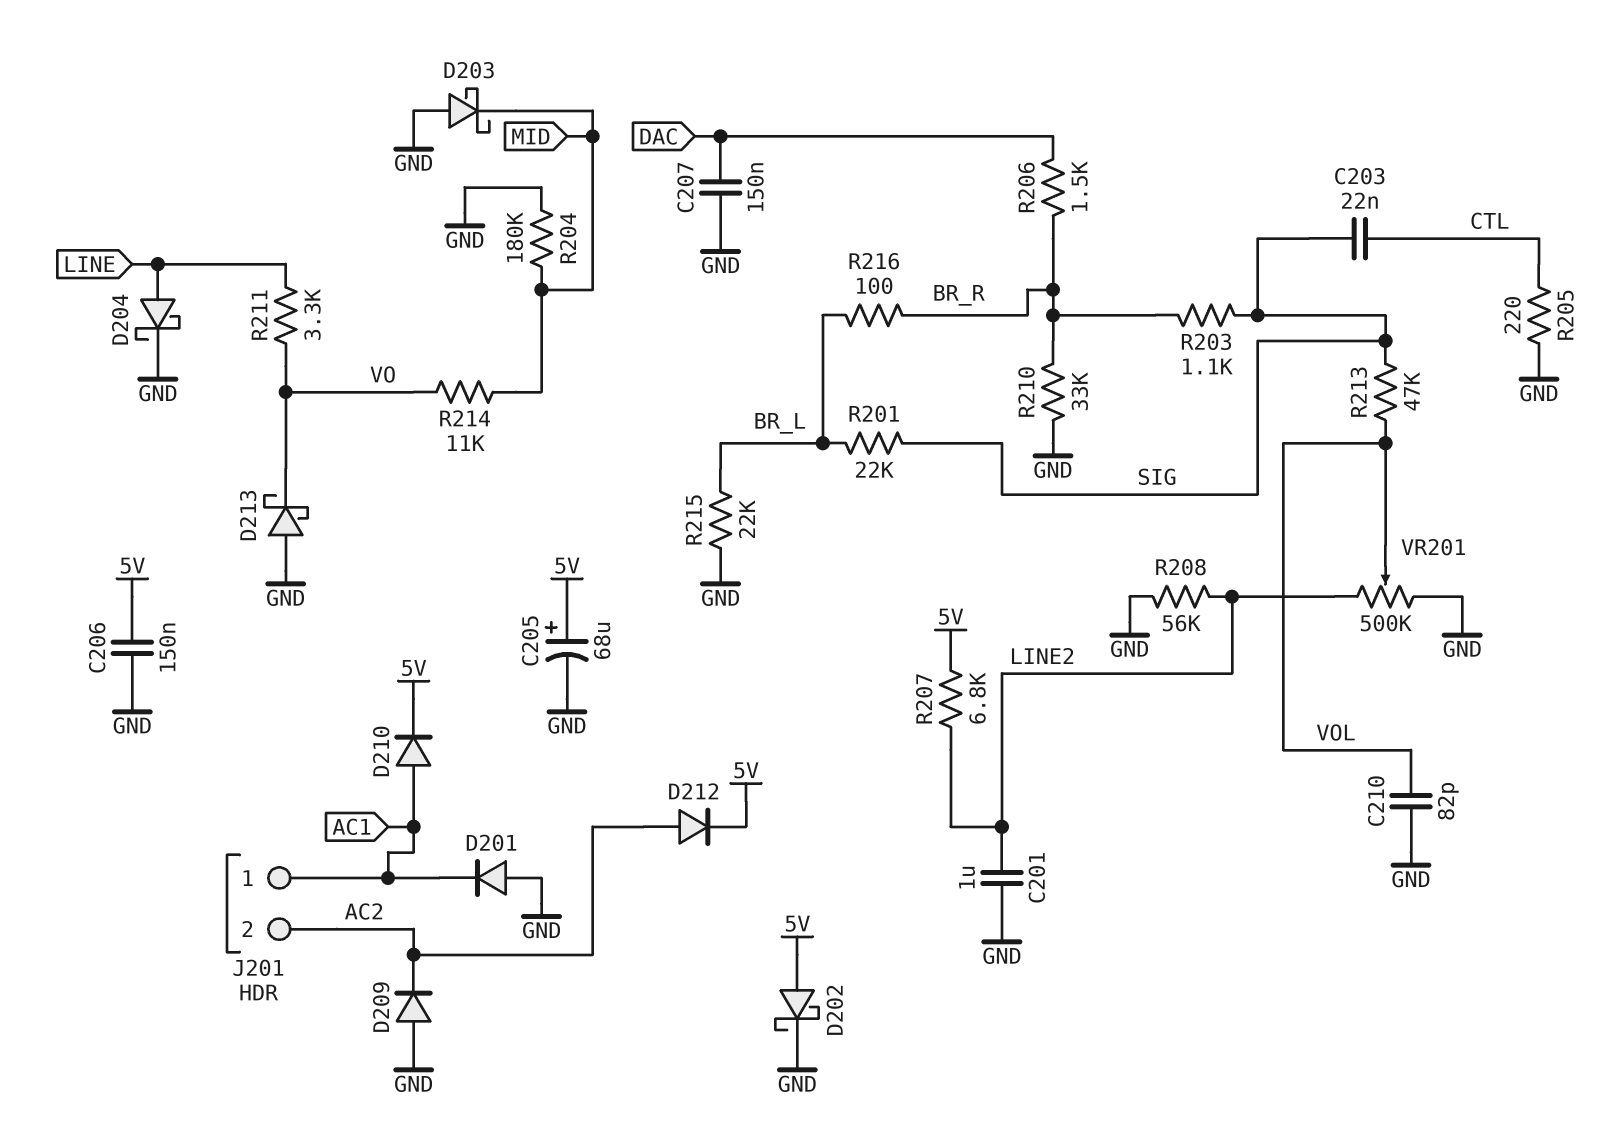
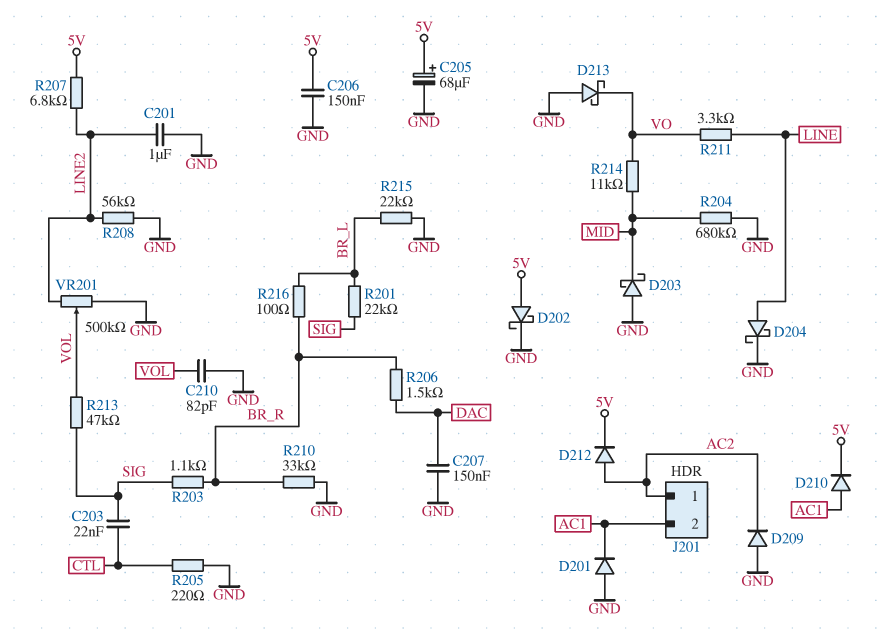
J201 pin 1: AC1 -> AC2
J201 pin 2: AC2 -> AC1
R204: 180k (GND, MID) -> 680k (GND, MID)

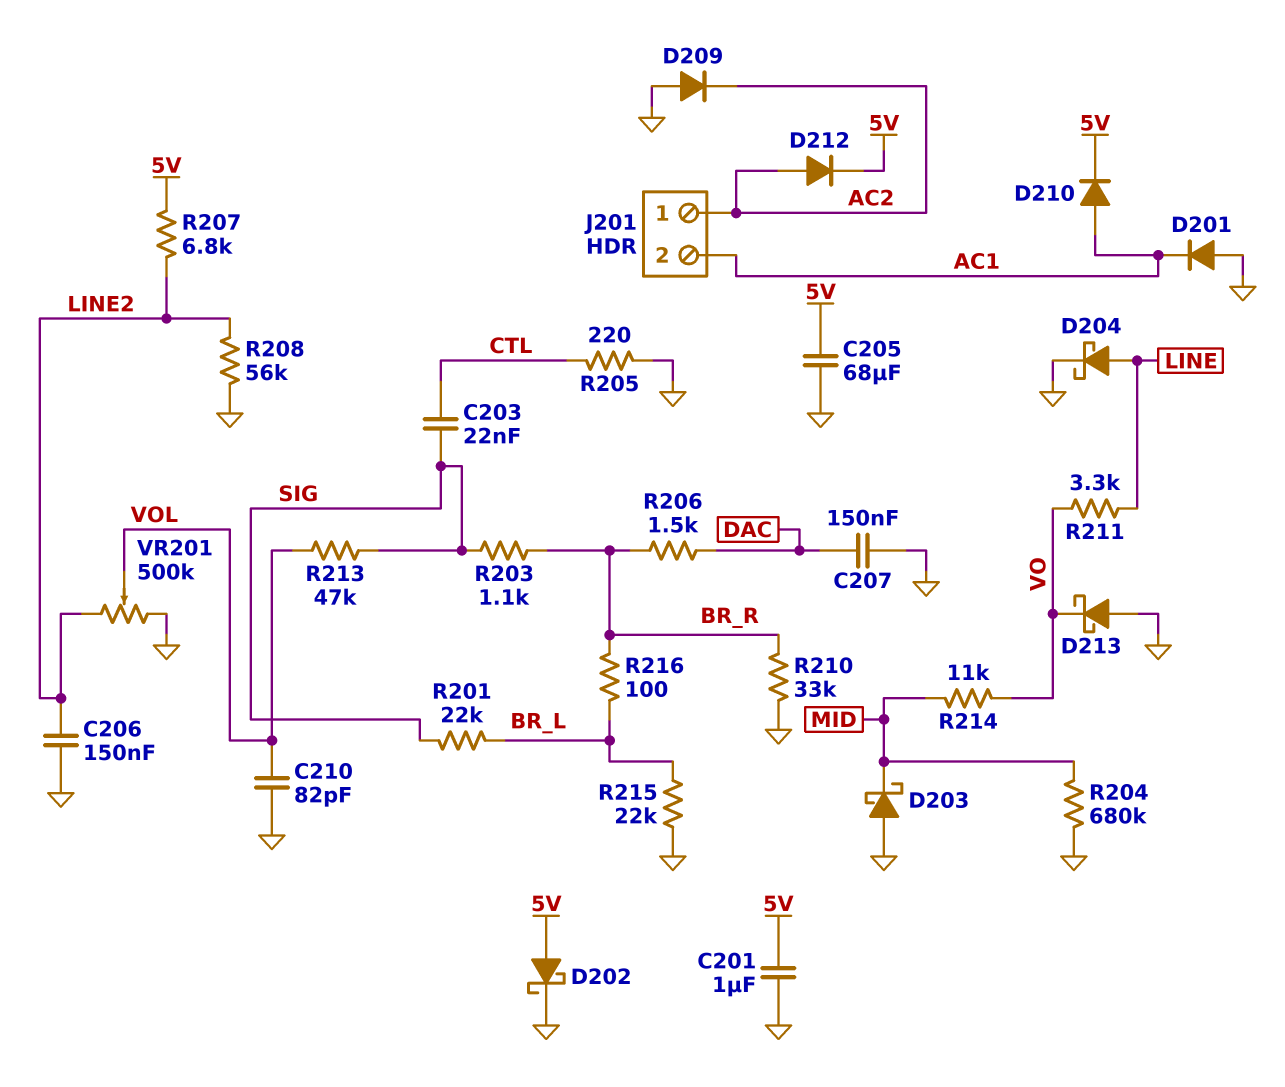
C201: 1uF (GND, LINE2) -> 1uF (5V, GND)
C205: 68uF (plus 5V, minus GND) -> 68uF (5V, GND)
C206: 150nF (5V, GND) -> 150nF (GND, LINE2)

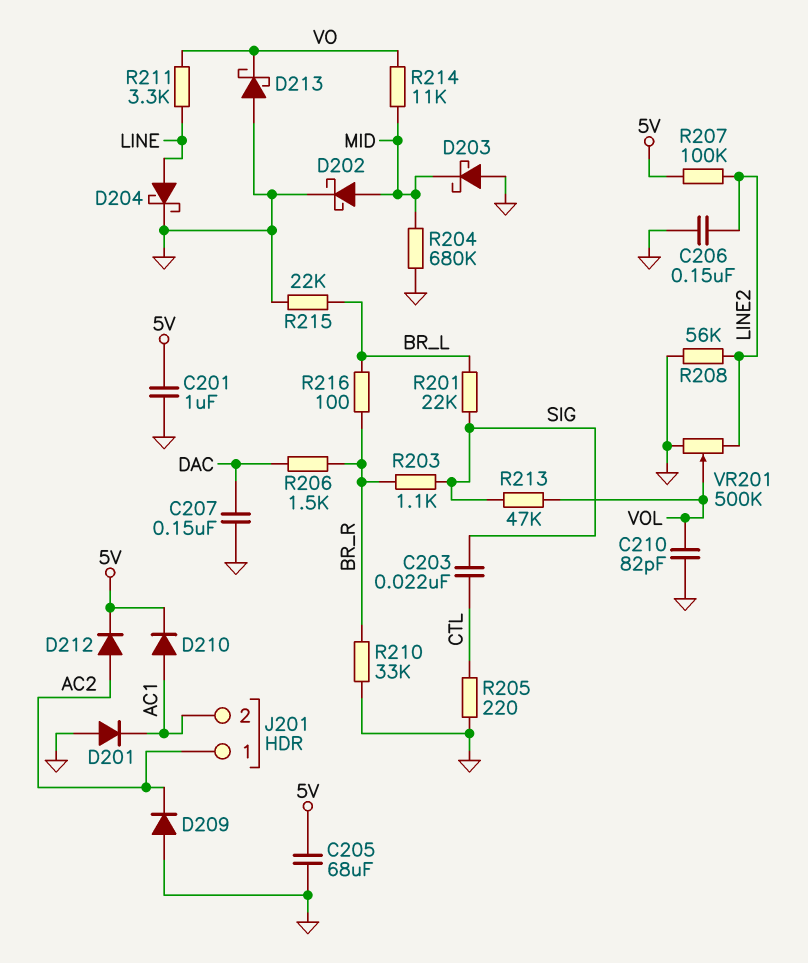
D202: schottky (A 5V, K GND) -> schottky (A MID, K GND)
R207: 6.8k (5V, LINE2) -> 100k (5V, LINE2)

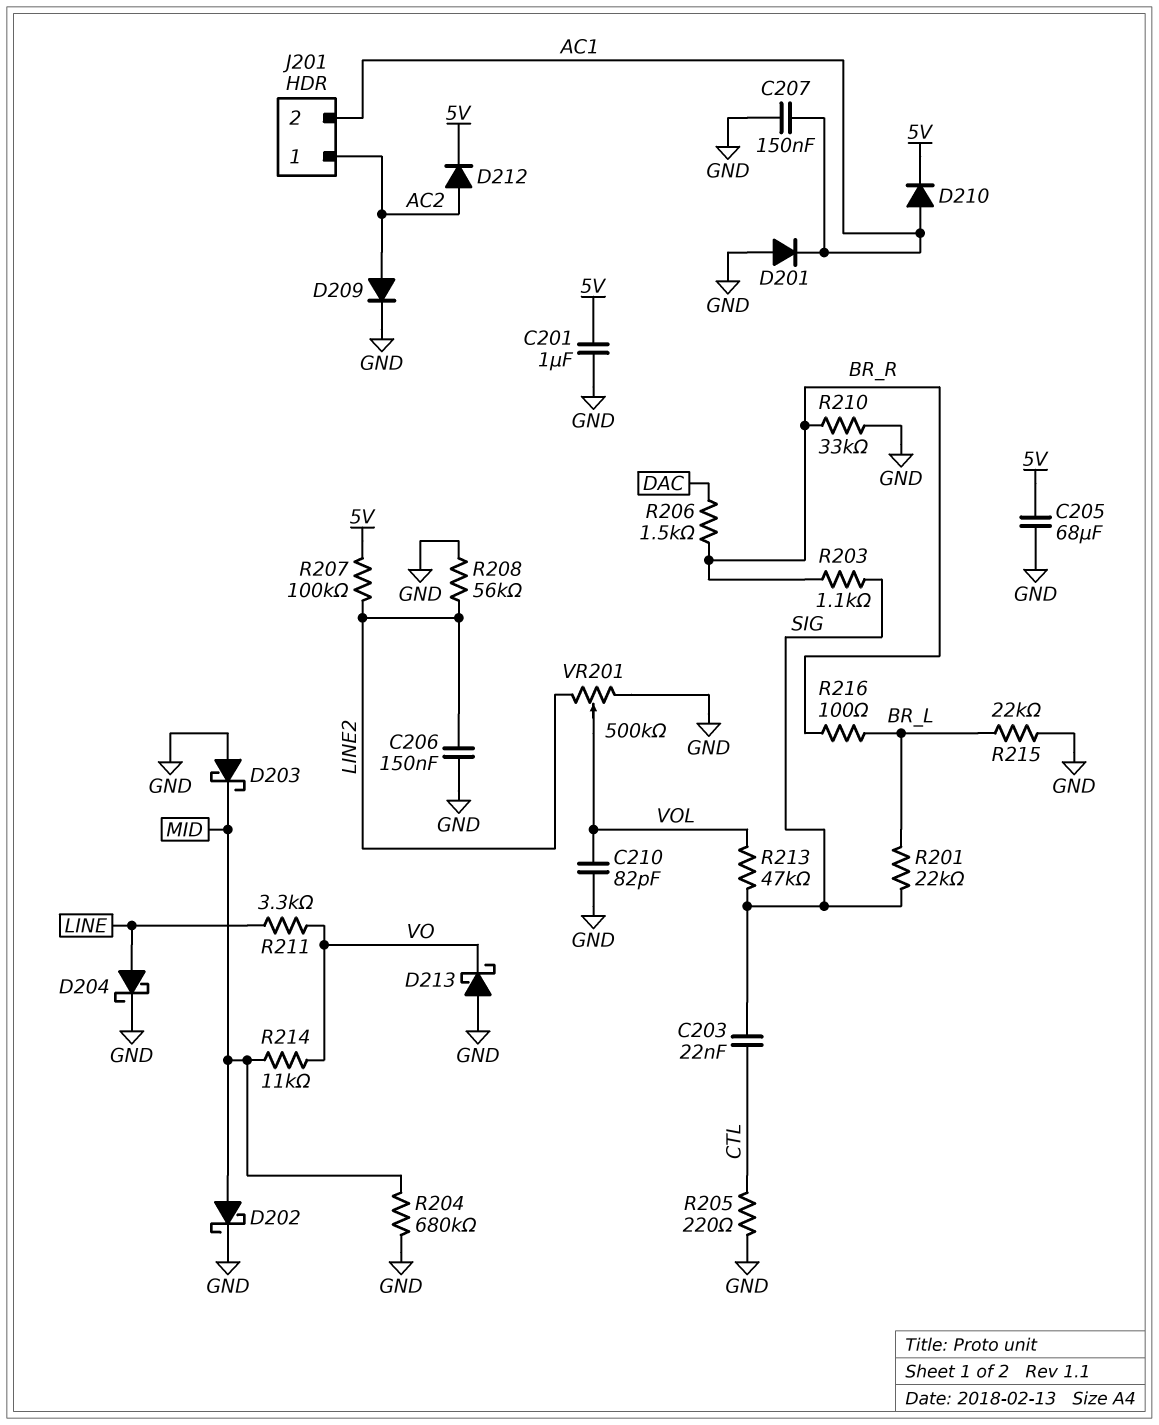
C207: 150nF (DAC, GND) -> 150nF (AC1, GND)
D209: diode (A GND, K AC2) -> diode (A AC2, K GND)

